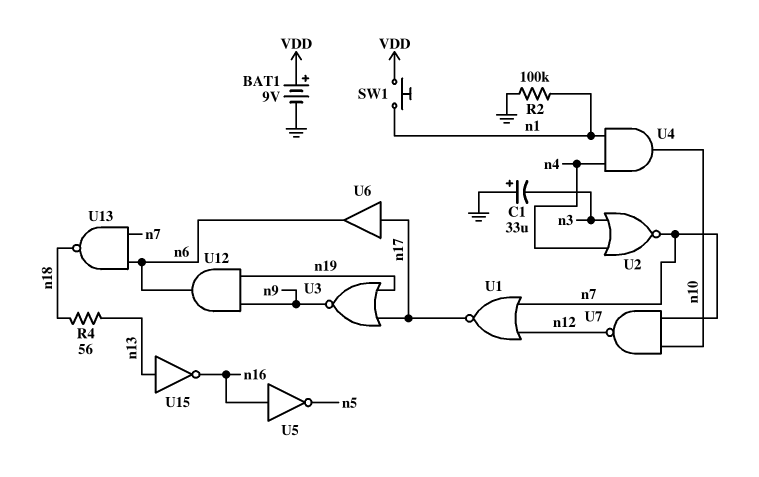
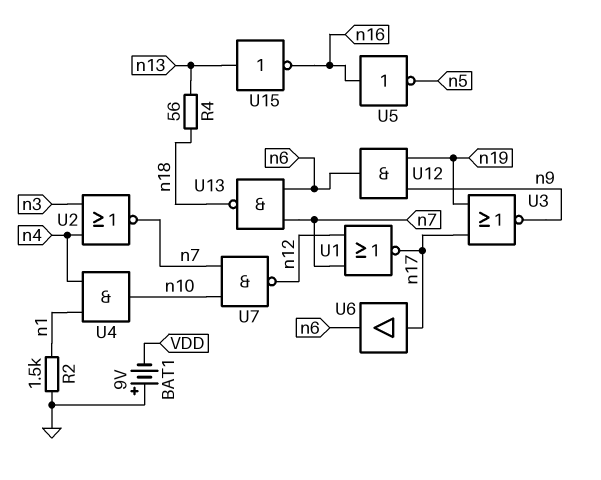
BAT1: 9V (plus VDD, minus GND) -> 9V (plus GND, minus VDD)
C1: 33uF (plus GND, minus n3) -> none
R2: 100k (GND, n1) -> 1.5k (GND, n1)
SW1: button (VDD, n1) -> none

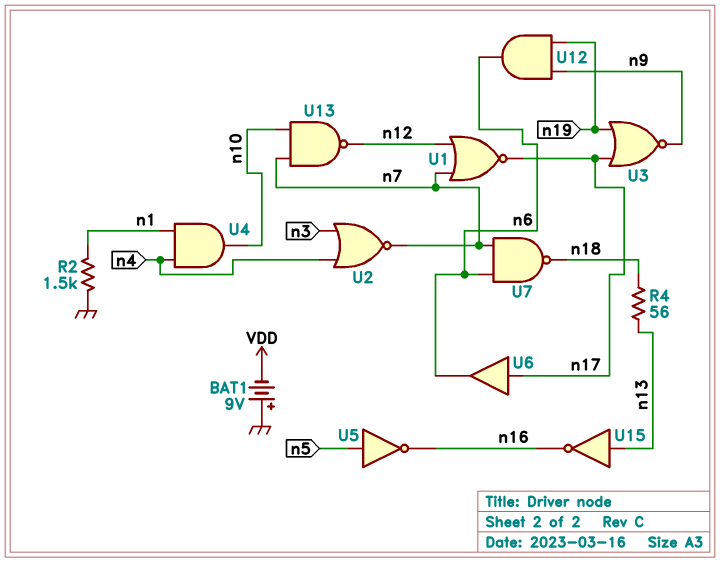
U5: NOT (in n16, out n5) -> NOT (in n5, out n16)
U7: NAND (in n7, in n10, out n12) -> NAND (in n6, in n7, out n18)
U13: NAND (in n6, in n7, out n18) -> NAND (in n7, in n10, out n12)

